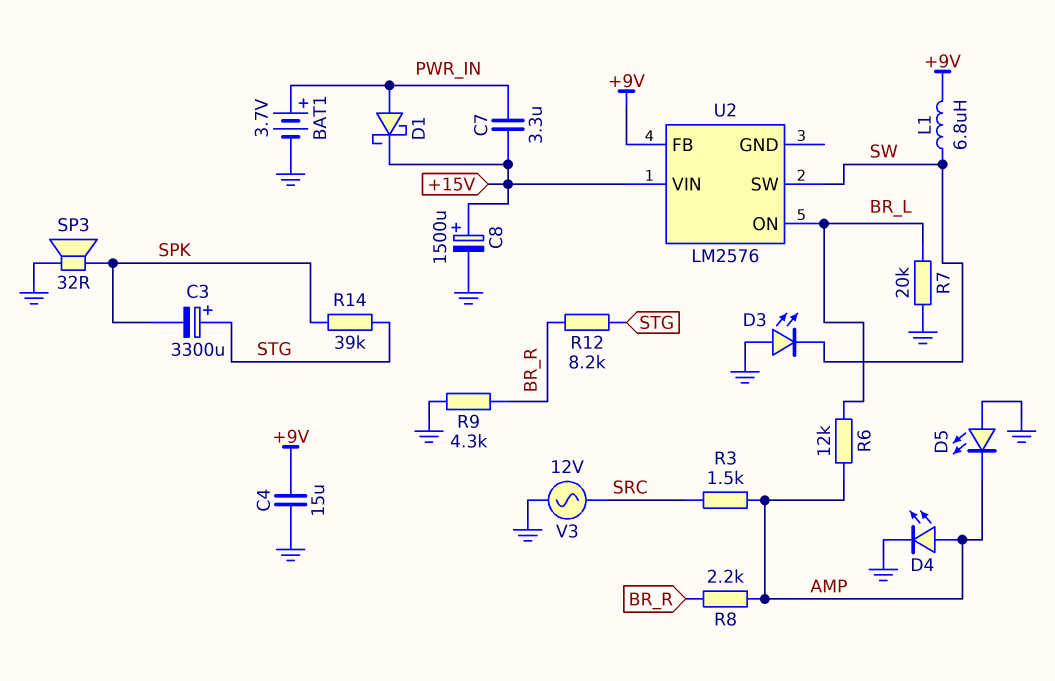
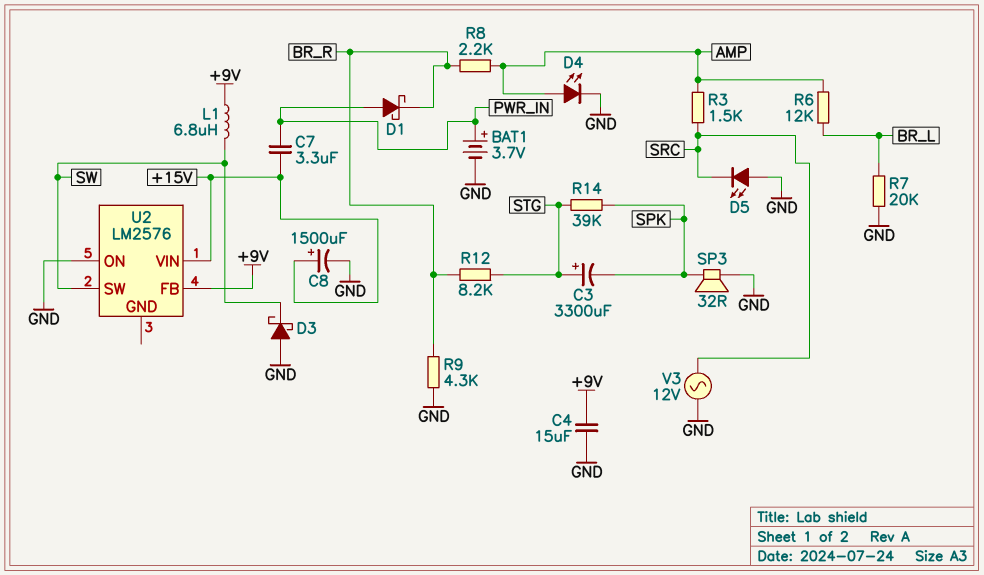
D1: schottky (A PWR_IN, K +15V) -> schottky (A PWR_IN, K BR_R)
D3: LED (A GND, K SW) -> schottky (A GND, K SW)
D5: LED (A GND, K AMP) -> LED (A GND, K SRC)
U2 pin ON: BR_L -> GND

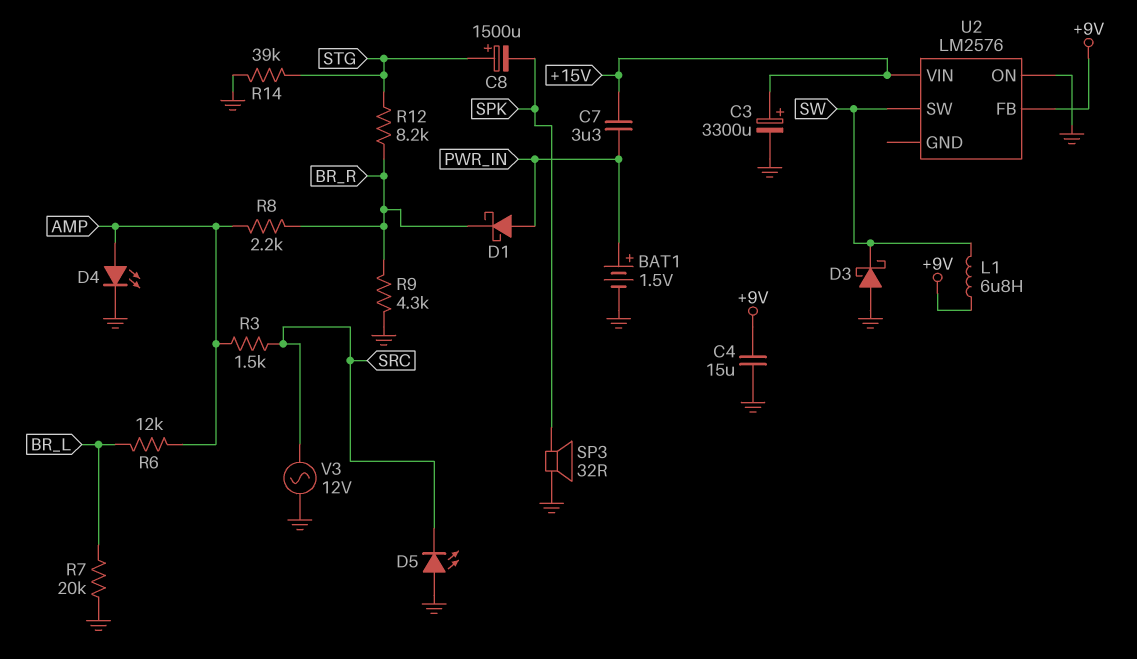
BAT1: 3.7V (plus PWR_IN, minus GND) -> 1.5V (plus PWR_IN, minus GND)
C3: 3300uF (plus STG, minus SPK) -> 3300uF (plus +15V, minus GND)
C8: 1500uF (plus +15V, minus GND) -> 1500uF (plus STG, minus SPK)
R14: 39k (SPK, STG) -> 39k (GND, STG)

